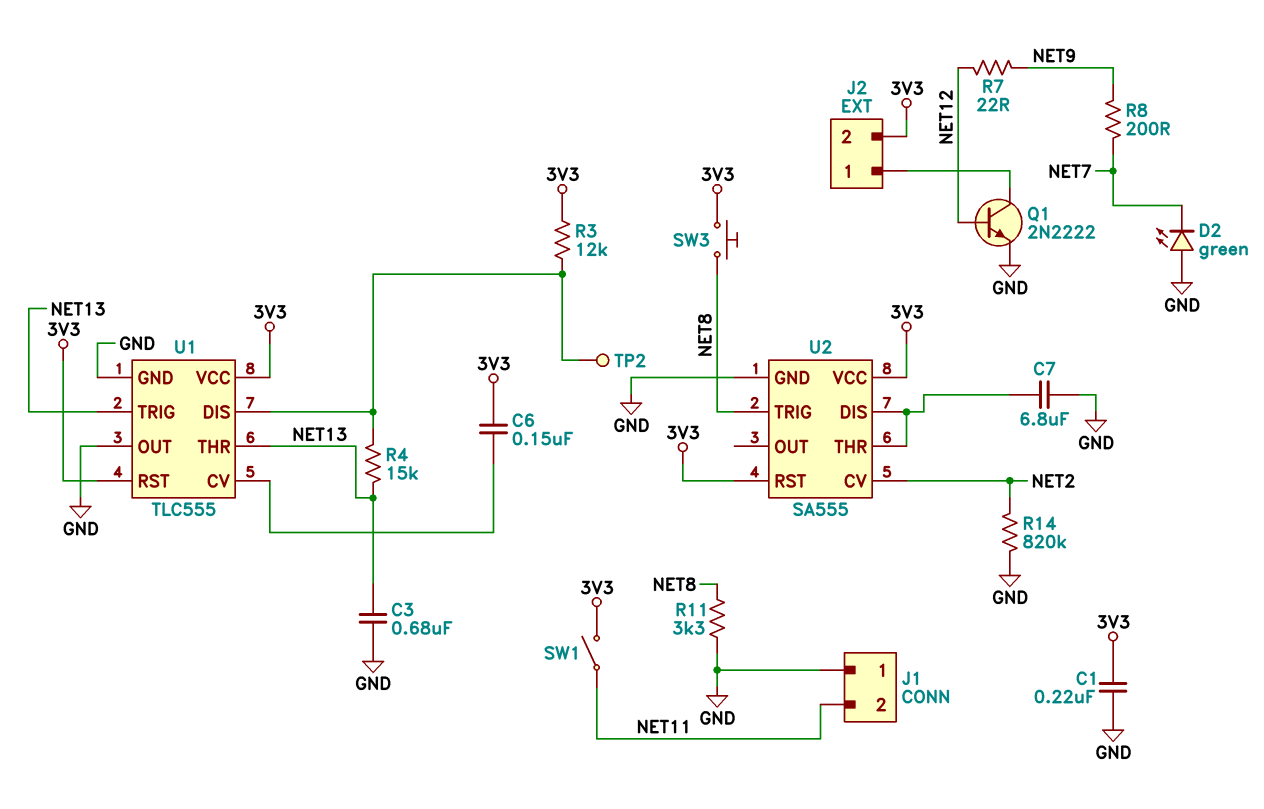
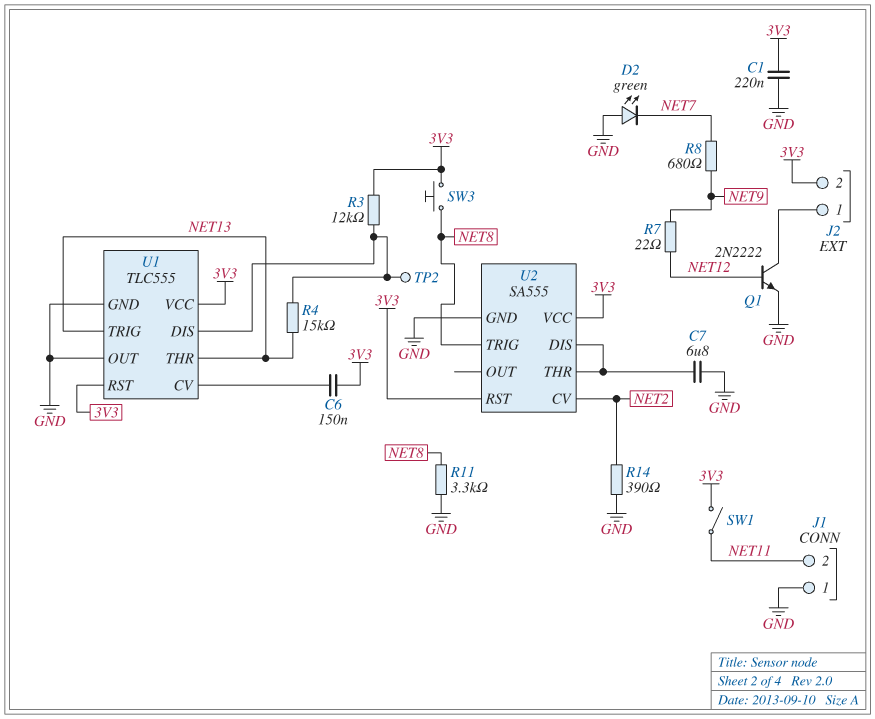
C3: 680nF (GND, NET13) -> none
R8: 200 (NET7, NET9) -> 680 (NET7, NET9)
R14: 820k (GND, NET2) -> 390 (GND, NET2)

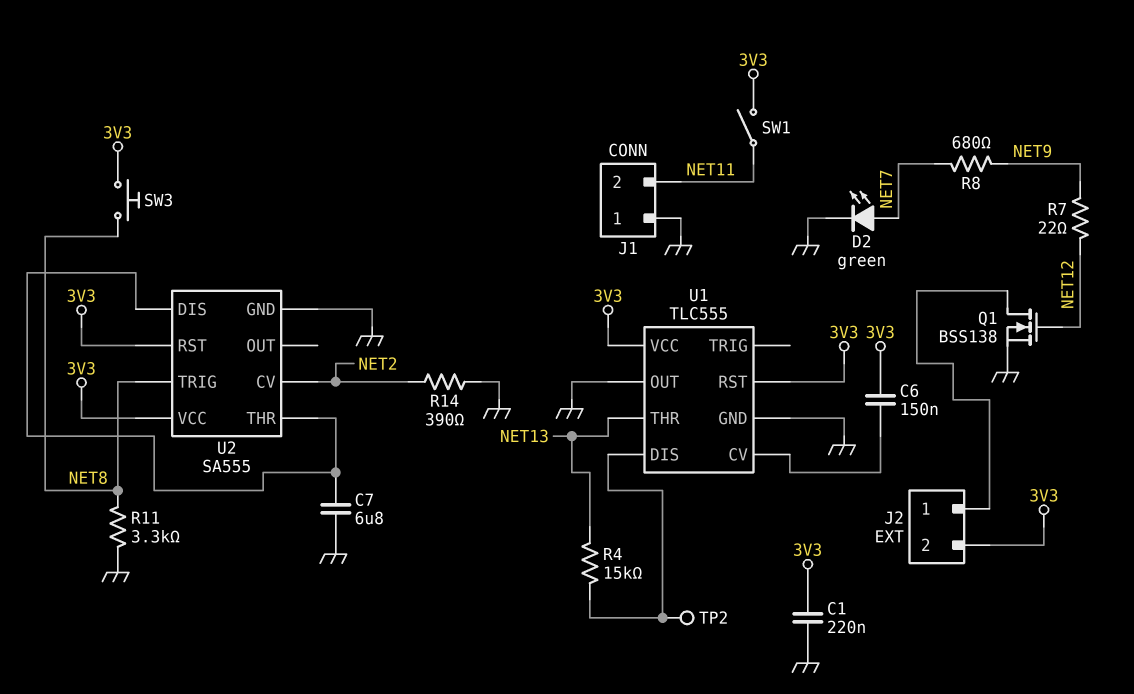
D2: LED green (A GND, K NET7) -> LED green (A NET7, K GND)
Q1: NPN 2N2222 (B NET12, C J2/1, E GND) -> NMOS BSS138 (G NET12, D J2/1, S GND)
R3: 12k (3V3, U1/DIS) -> none
U1 pin TRIG: NET13 -> none

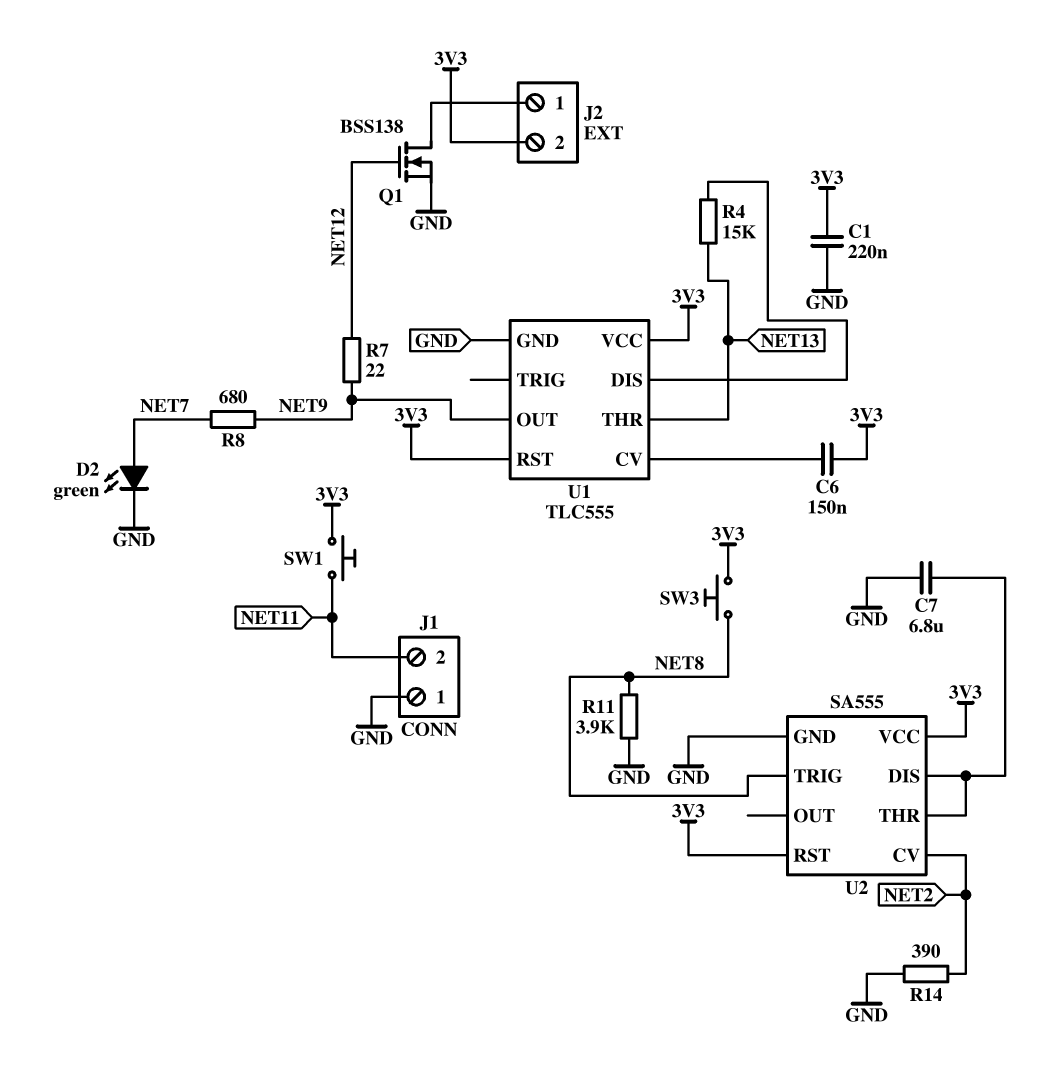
R11: 3.3k (GND, NET8) -> 3.9k (GND, NET8)
SW1: switch (3V3, NET11) -> button (3V3, NET11)
TP2: test point (U1/DIS) -> none
U1 pin OUT: GND -> NET9

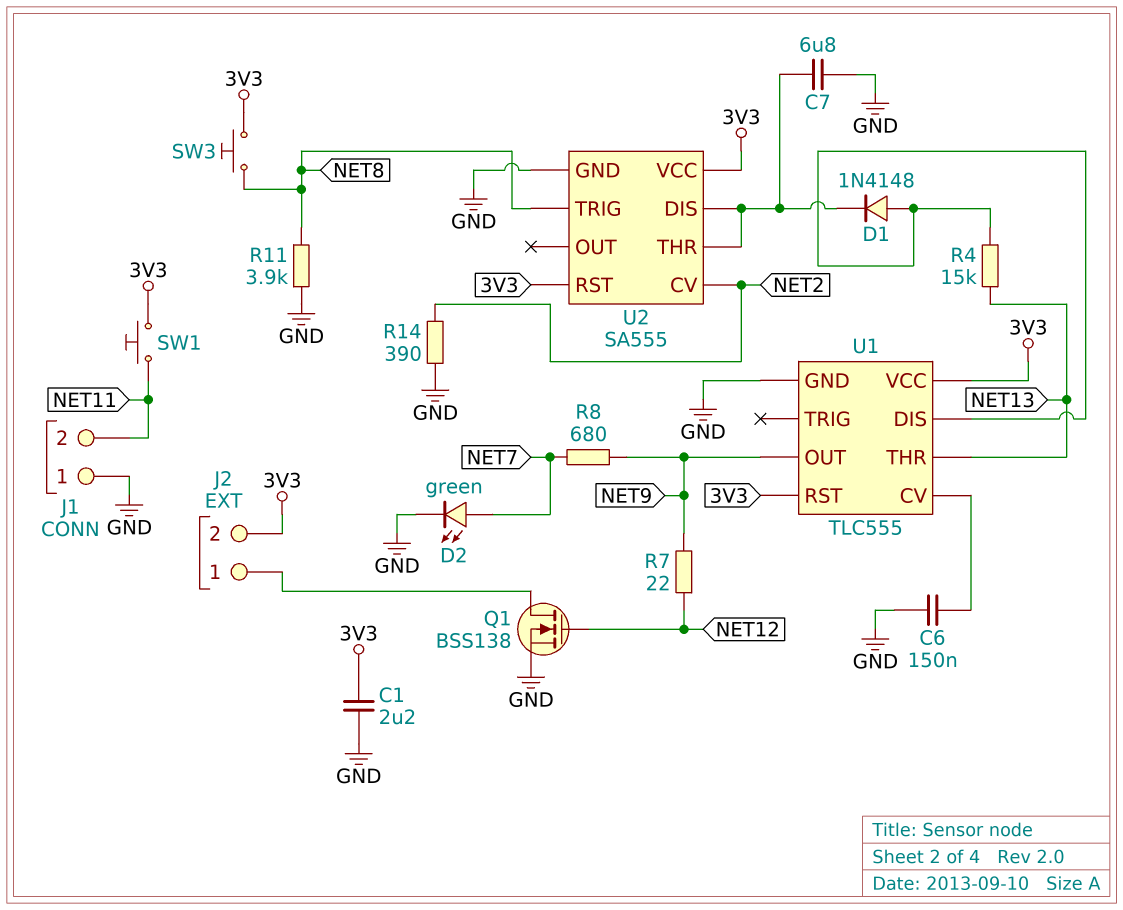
C1: 220nF (3V3, GND) -> 2.2uF (3V3, GND)
C6: 150nF (3V3, U1/CV) -> 150nF (GND, U1/CV)
D1: none -> diode 1N4148 (A U1/DIS, K U2/DIS)

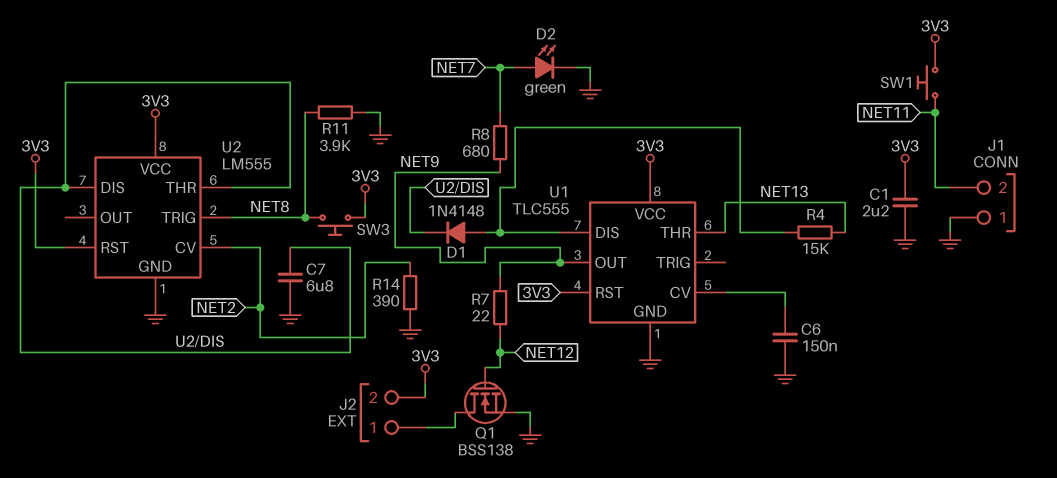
U2: SA555 -> LM555

